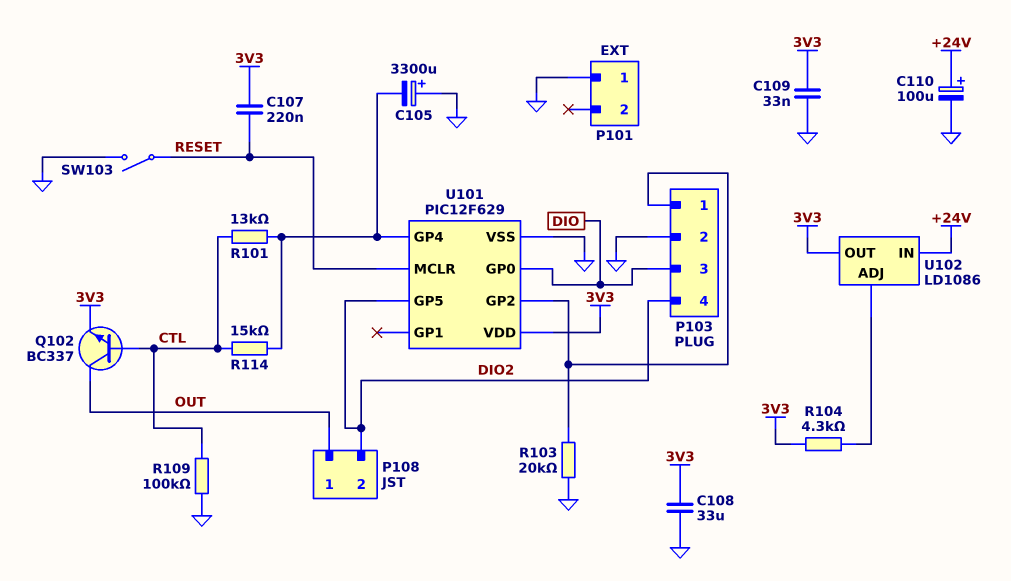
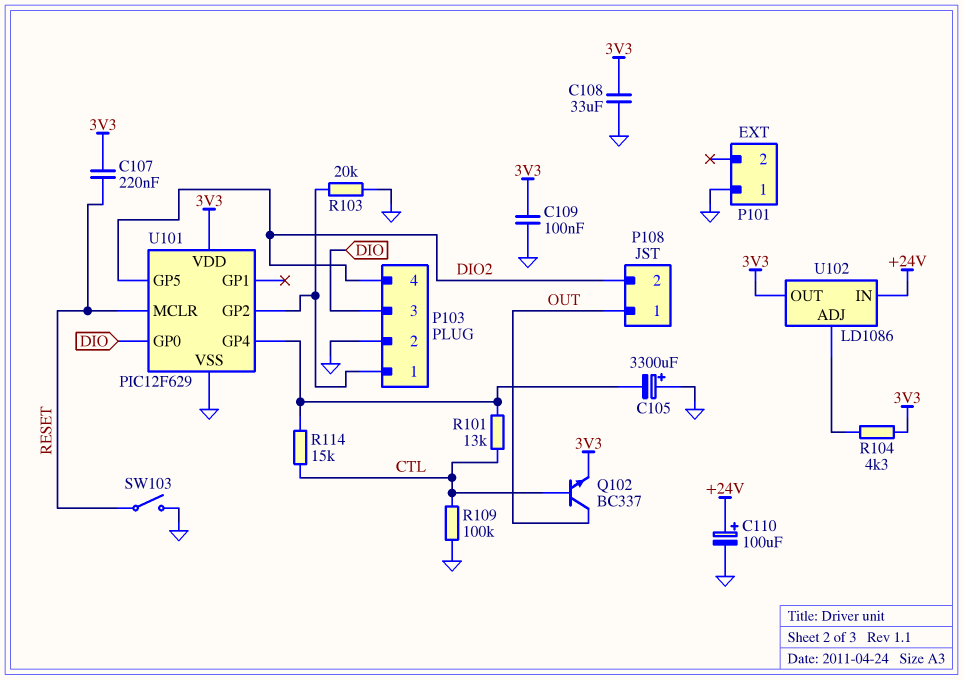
C109: 33nF (3V3, GND) -> 100nF (3V3, GND)

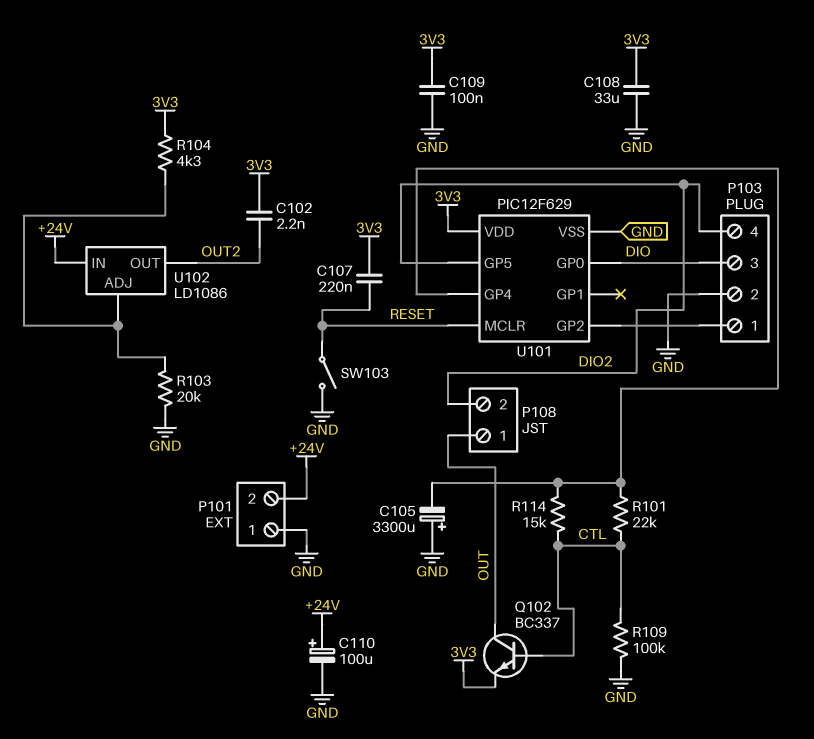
C102: none -> 2.2nF (3V3, OUT2)
P101 pin 2: none -> +24V
R101: 13k (CTL, U101/GP4) -> 22k (CTL, U101/GP4)
R103: 20k (GND, P103/1) -> 20k (GND, U102/ADJ)
U102 pin OUT: 3V3 -> OUT2

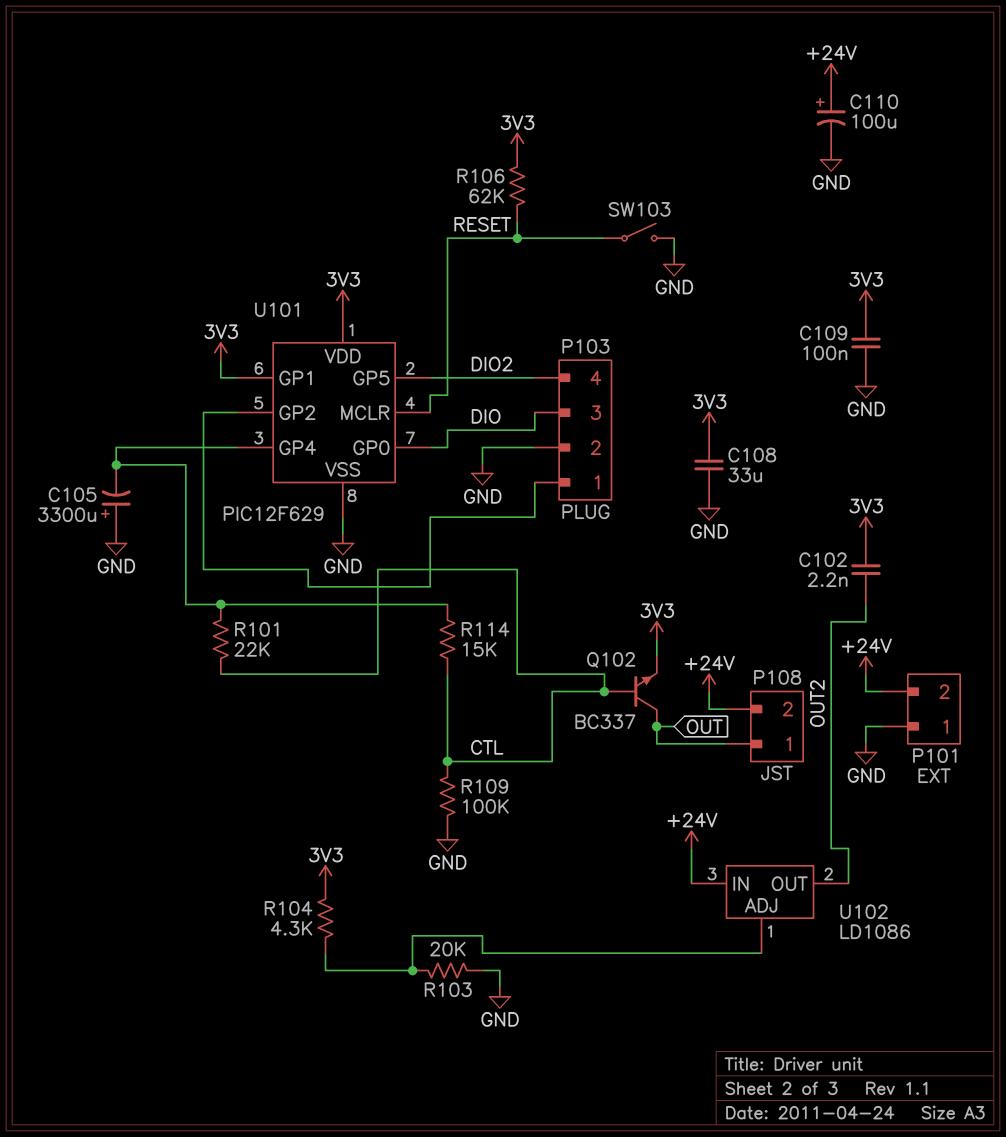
C107: 220nF (3V3, RESET) -> none
P108 pin 2: DIO2 -> +24V
R106: none -> 62k (3V3, RESET)
U101 pin GP1: none -> 3V3

